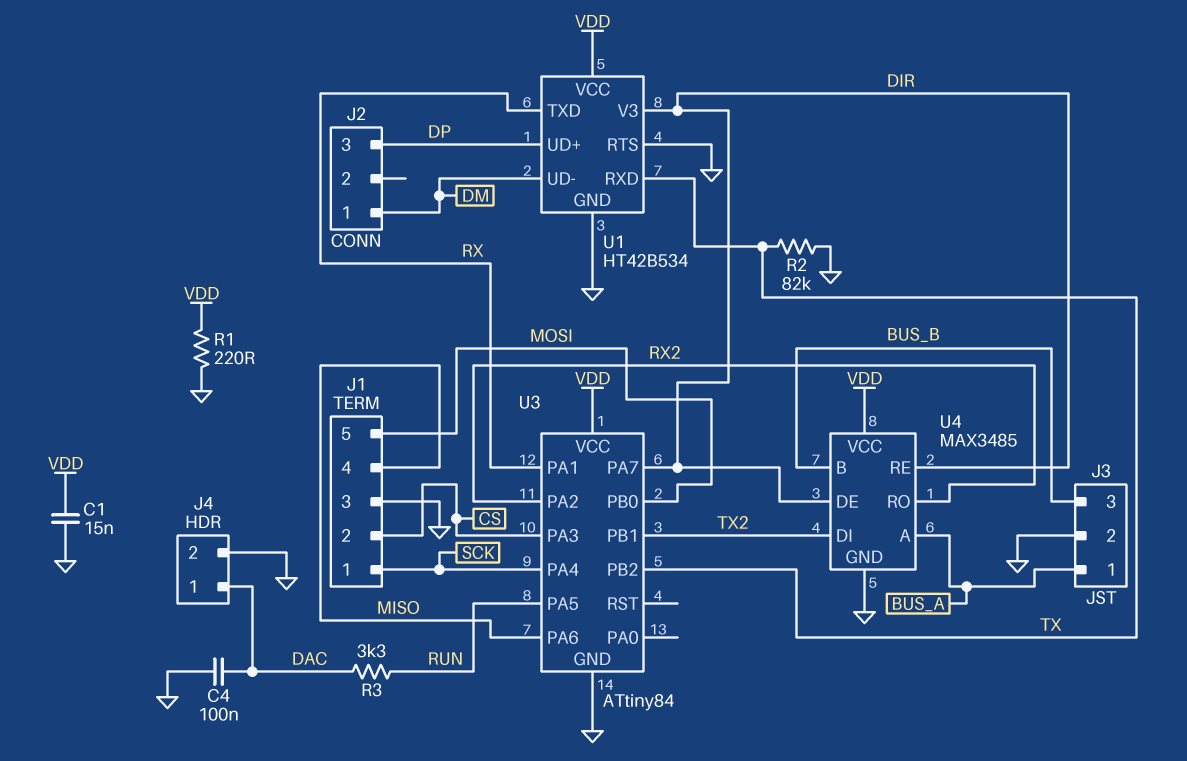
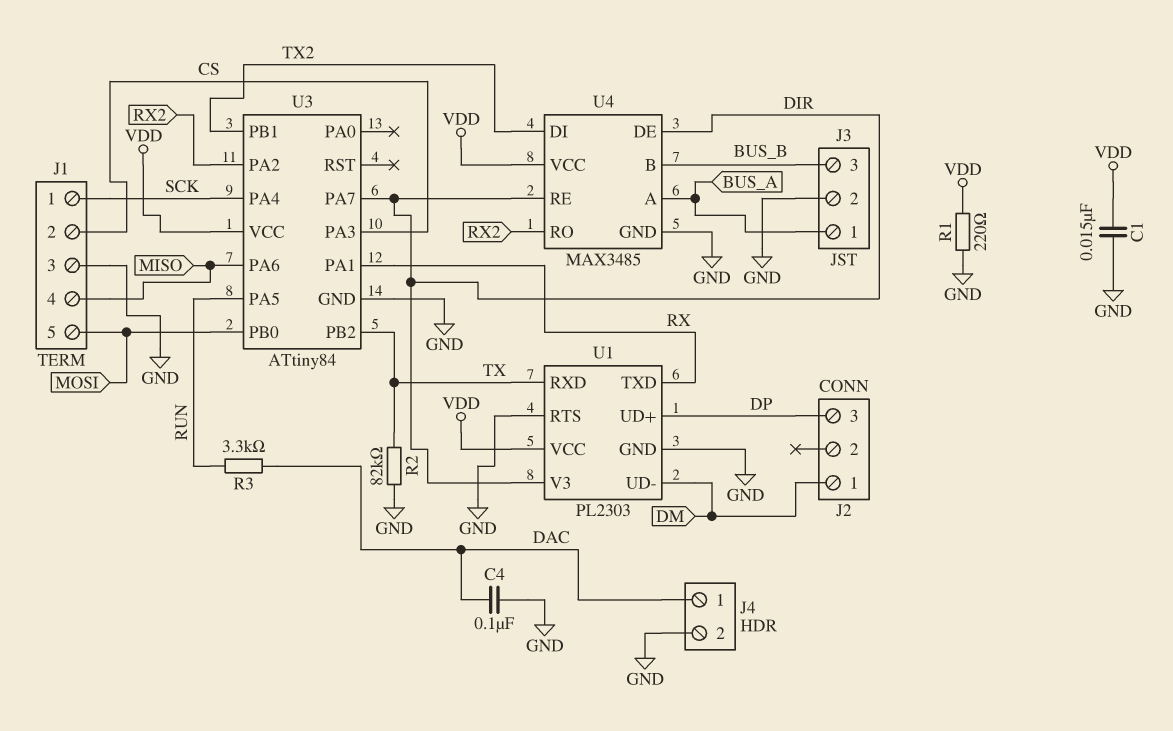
U1: HT42B534 -> PL2303

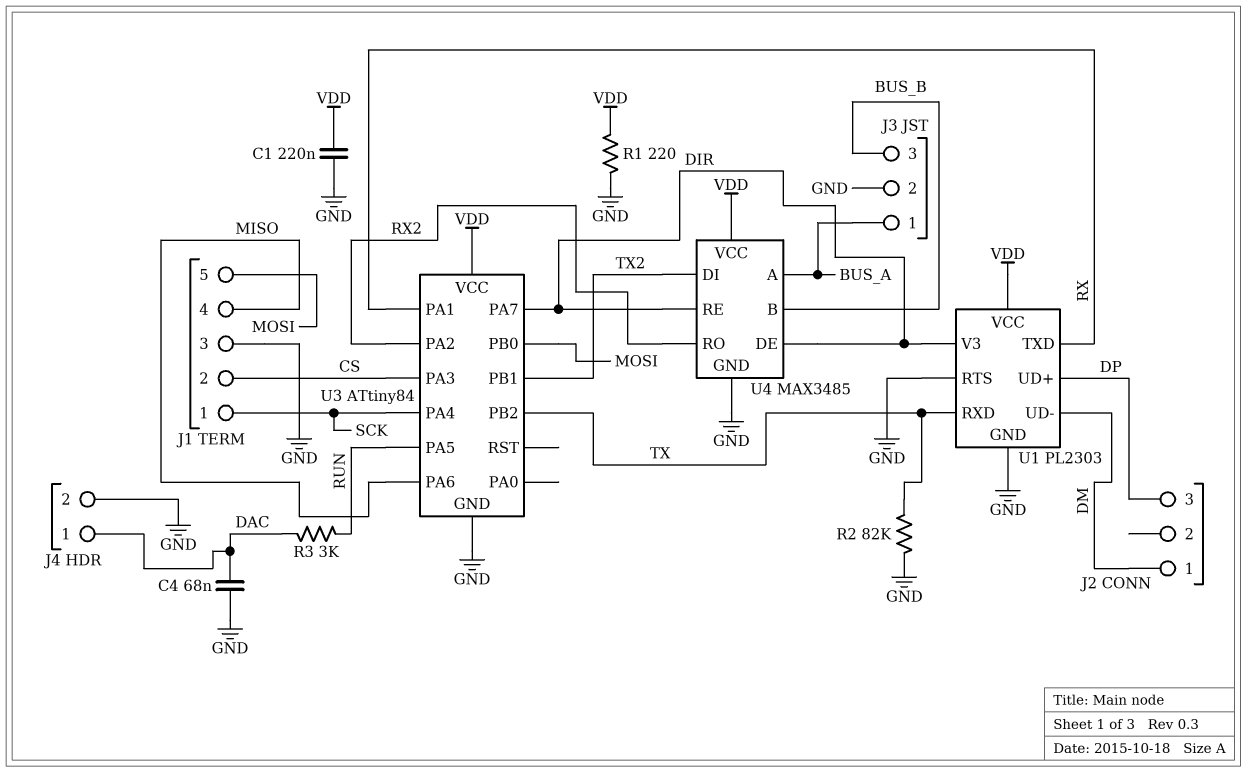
C1: 15nF (GND, VDD) -> 220nF (GND, VDD)
C4: 100nF (DAC, GND) -> 68nF (DAC, GND)
R3: 3.3k (DAC, RUN) -> 3k (DAC, RUN)

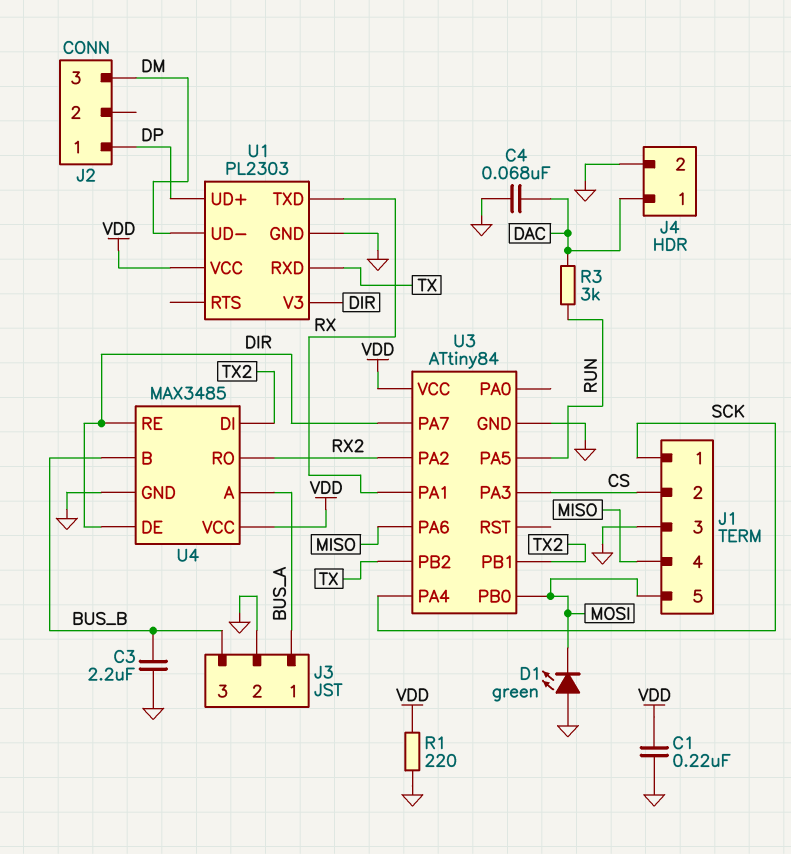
C3: none -> 2.2uF (BUS_B, GND)
D1: none -> LED green (A GND, K MOSI)
J2 pin 1: DM -> DP
J2 pin 3: DP -> DM
R2: 82k (GND, TX) -> none
U1 pin RTS: GND -> none

